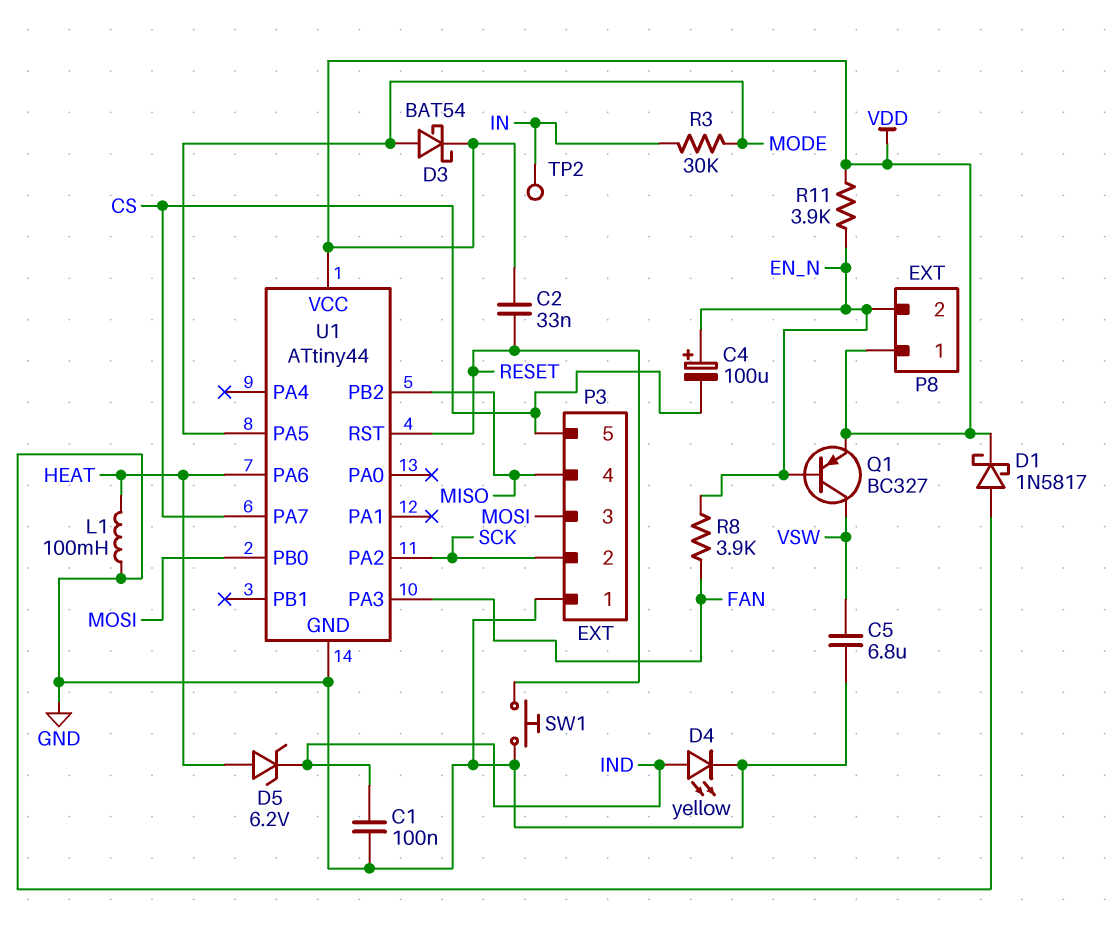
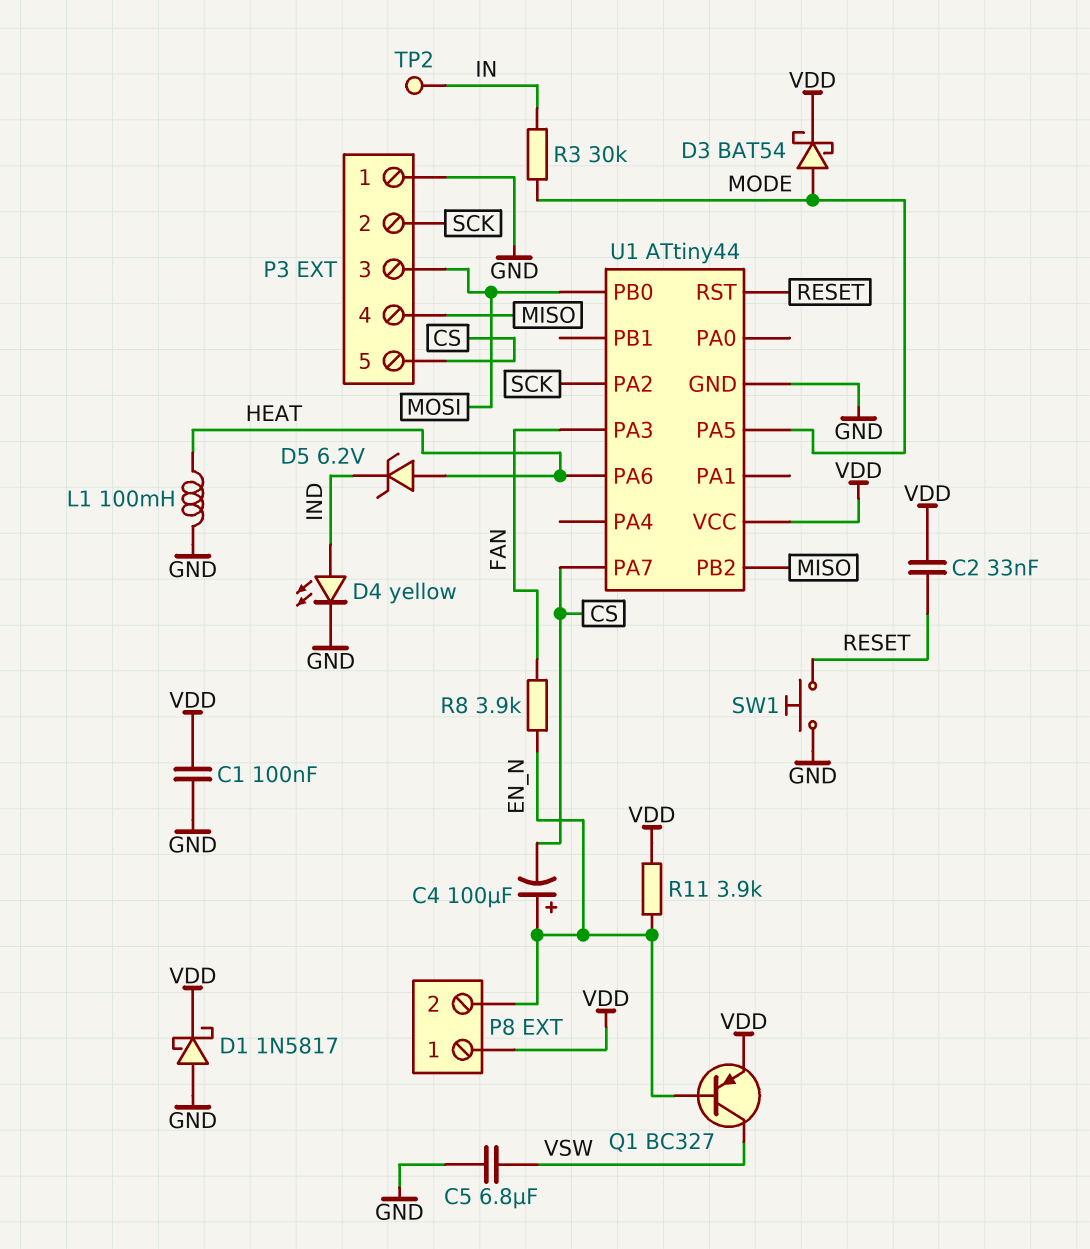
C1: 100nF (GND, IND) -> 100nF (GND, VDD)

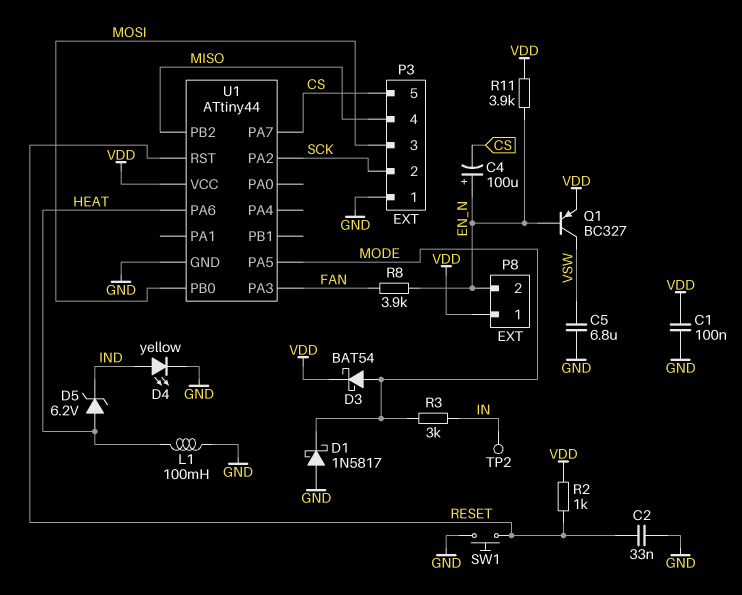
C2: 33nF (RESET, VDD) -> 33nF (GND, RESET)
D1: schottky 1N5817 (A GND, K VDD) -> schottky 1N5817 (A GND, K MODE)
R2: none -> 1k (RESET, VDD)
R3: 30k (IN, MODE) -> 3k (IN, MODE)

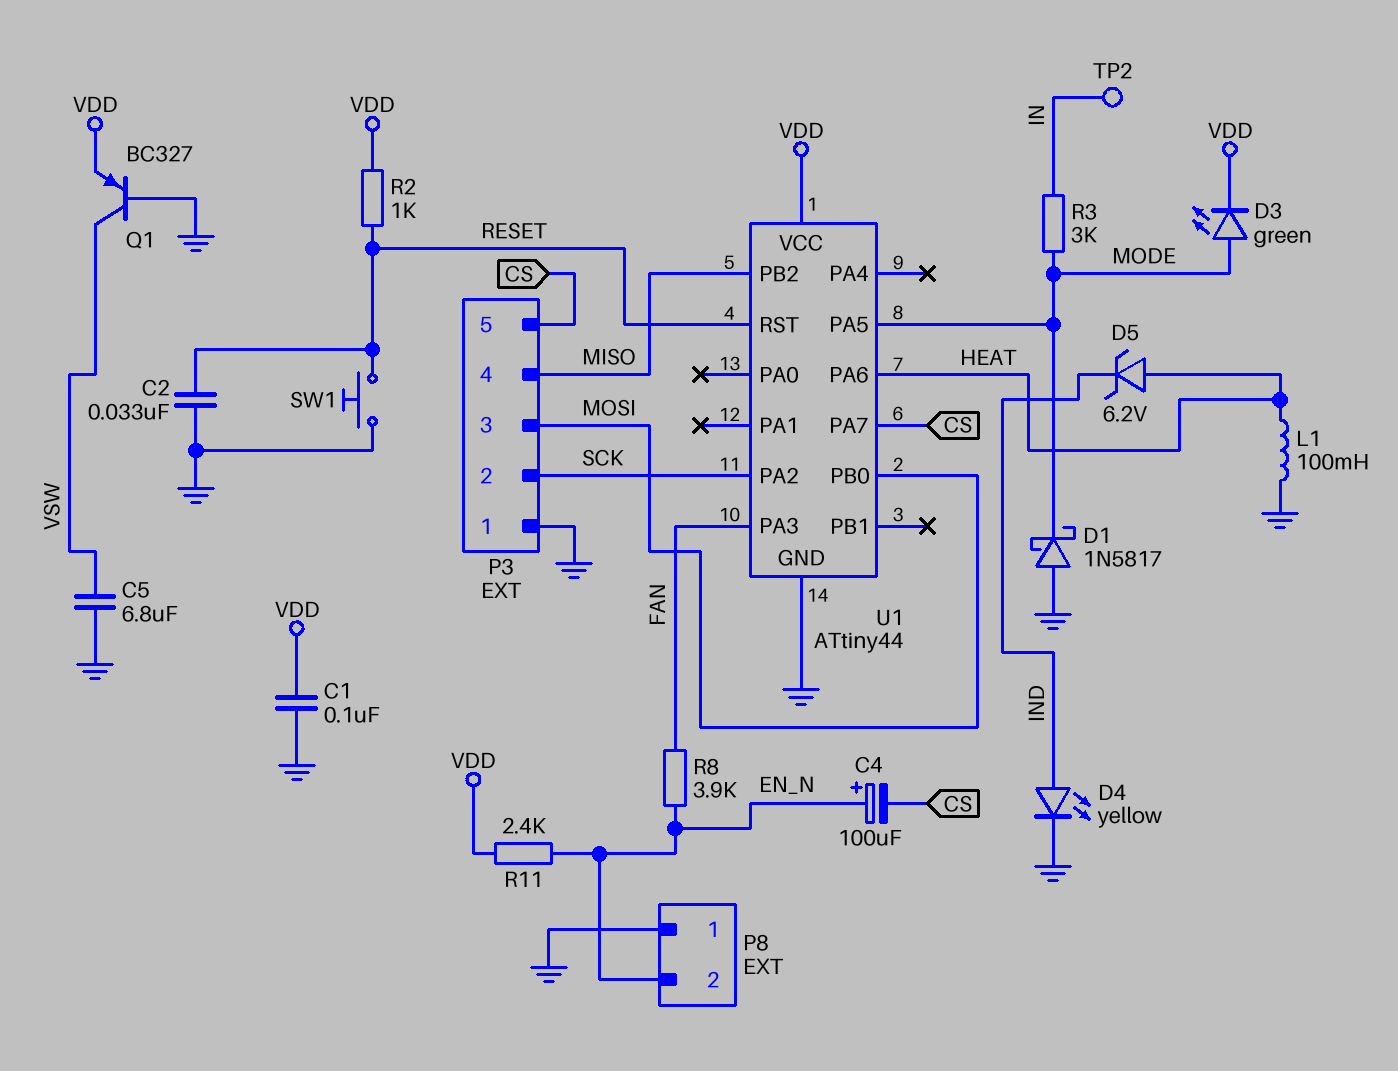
D3: schottky BAT54 (A MODE, K VDD) -> LED green (A MODE, K VDD)
P8 pin 1: VDD -> GND
Q1: PNP BC327 (B EN_N, C VSW, E VDD) -> PNP BC327 (B GND, C VSW, E VDD)
R11: 3.9k (EN_N, VDD) -> 2.4k (EN_N, VDD)

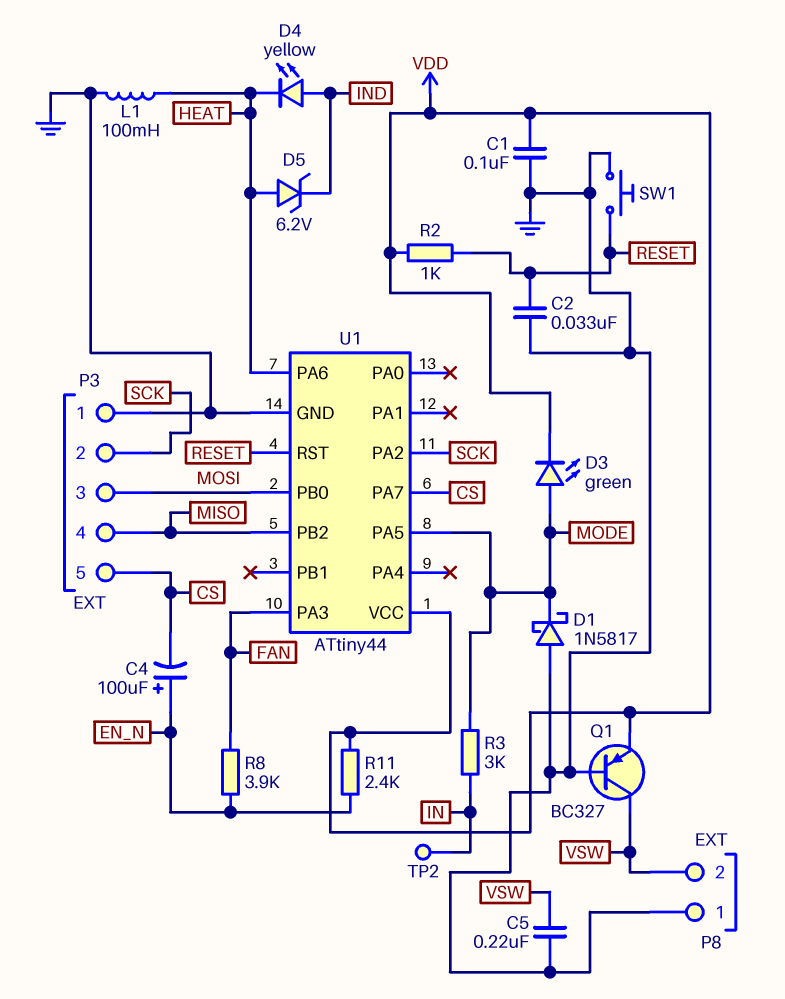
C5: 6.8uF (GND, VSW) -> 220nF (GND, VSW)
D4: LED yellow (A IND, K GND) -> LED yellow (A IND, K HEAT)
P8 pin 2: EN_N -> VSW

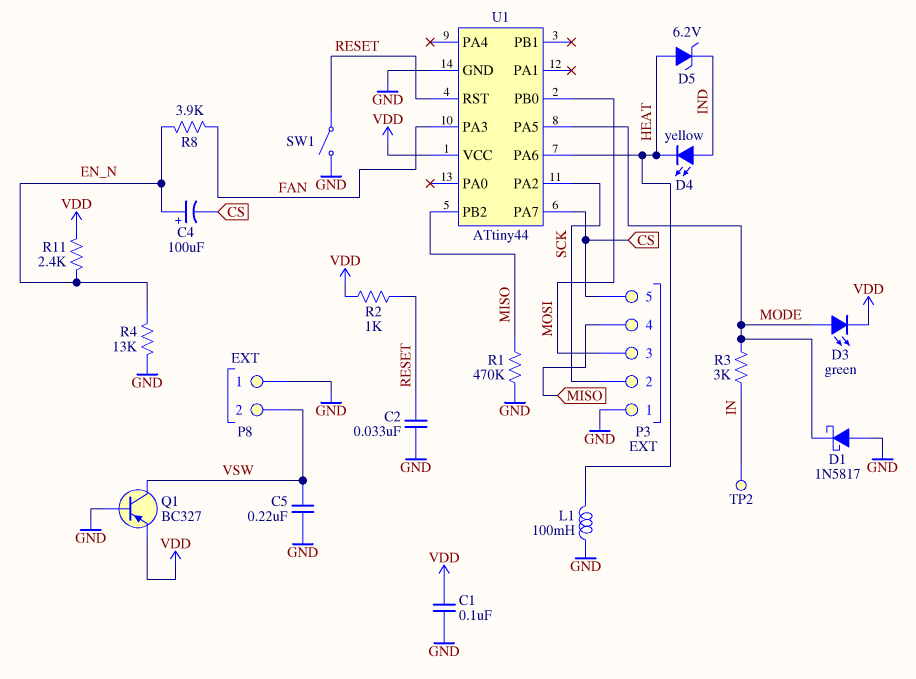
R1: none -> 470k (GND, MISO)
R4: none -> 13k (EN_N, GND)
SW1: button (GND, RESET) -> switch (GND, RESET)

